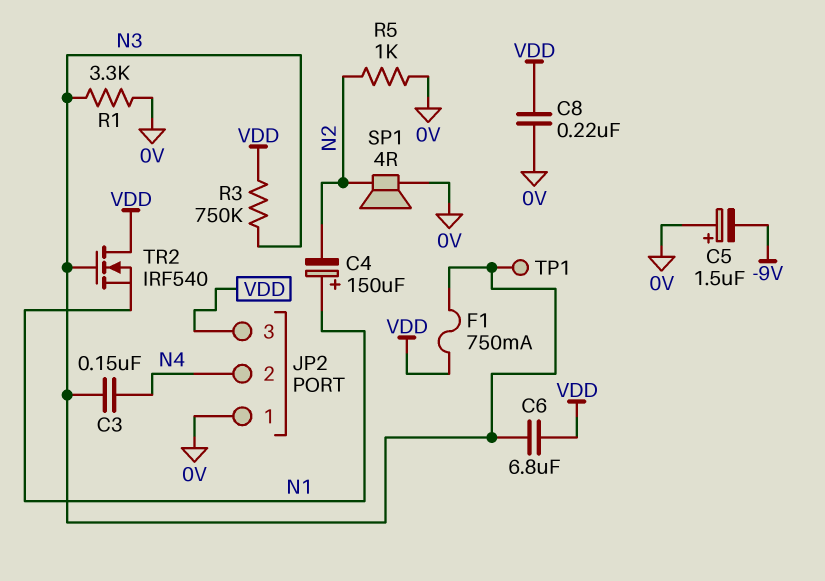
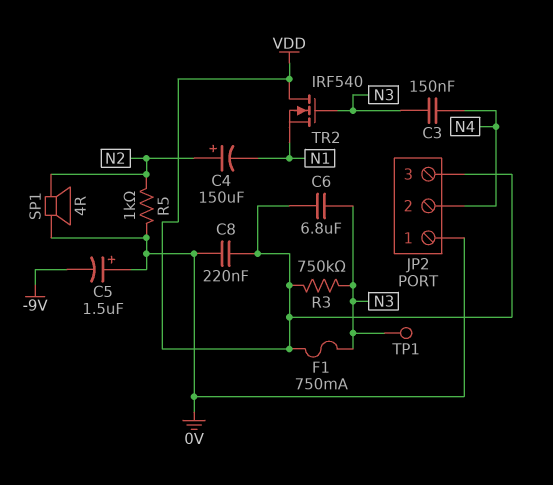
C4: 150uF (plus N1, minus N2) -> 150uF (plus N2, minus N1)
R1: 3.3k (0V, N3) -> none

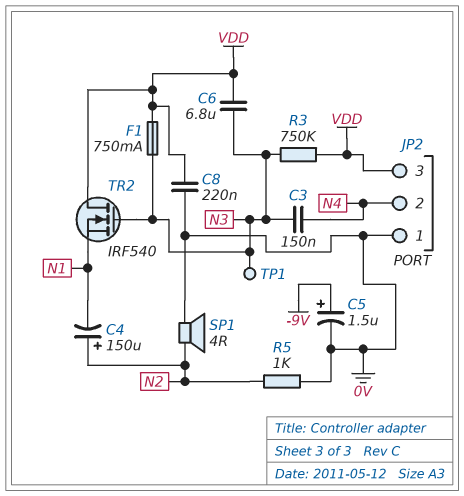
C5: 1.5uF (plus 0V, minus -9V) -> 1.5uF (plus -9V, minus 0V)

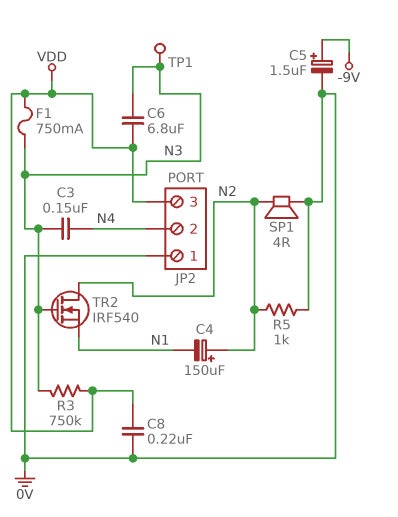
TR2: NMOS IRF540 (G N3, D VDD, S N1) -> NMOS IRF540 (G N3, D N2, S N1)

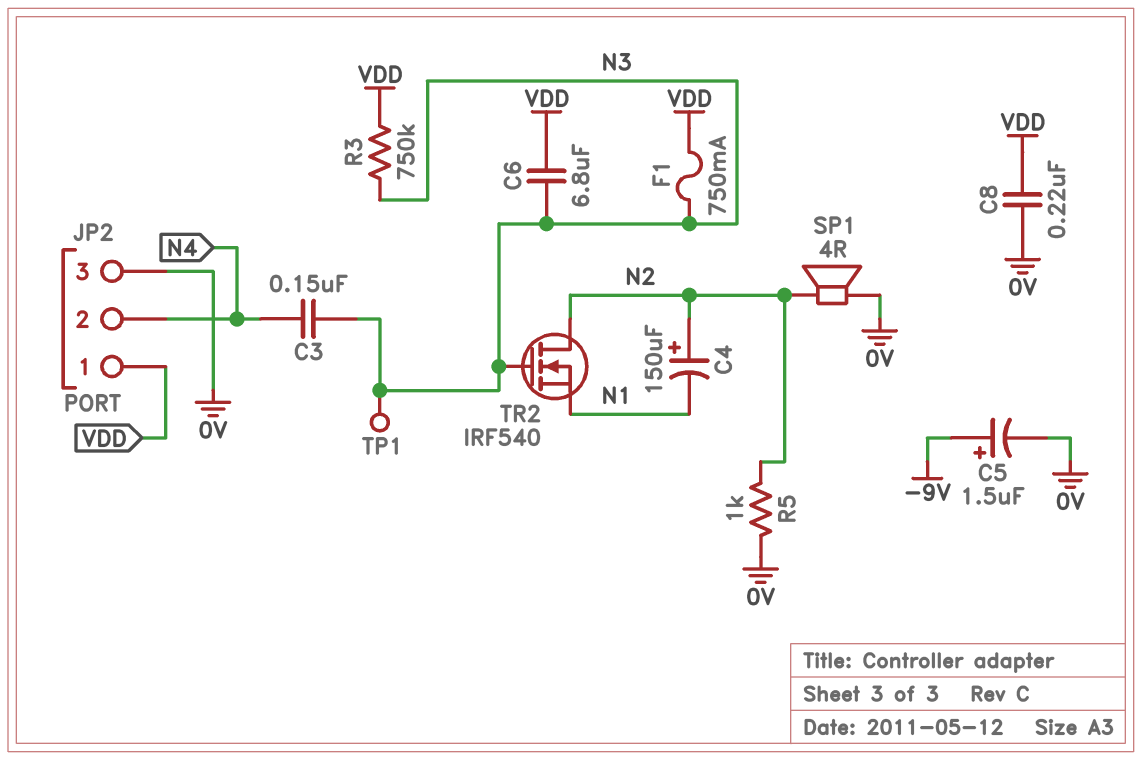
JP2 pin 1: 0V -> VDD
JP2 pin 3: VDD -> 0V

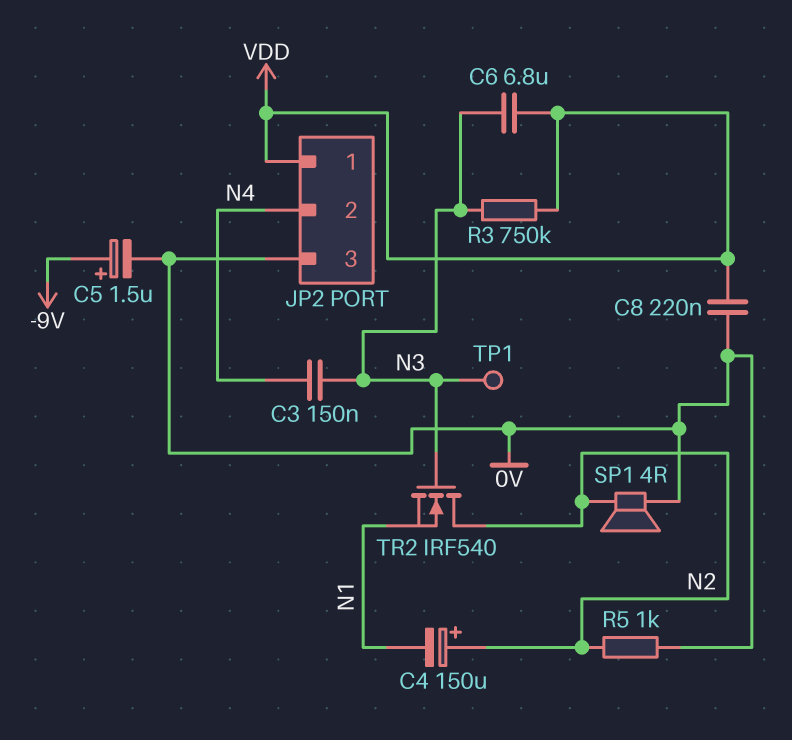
F1: 750mA (N3, VDD) -> none

